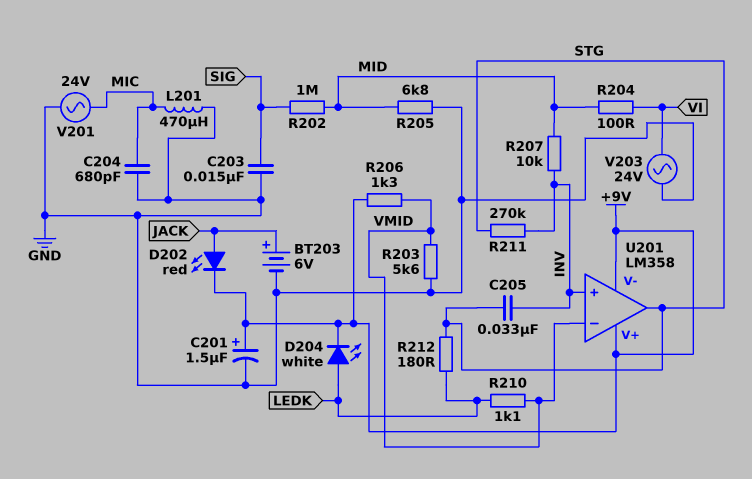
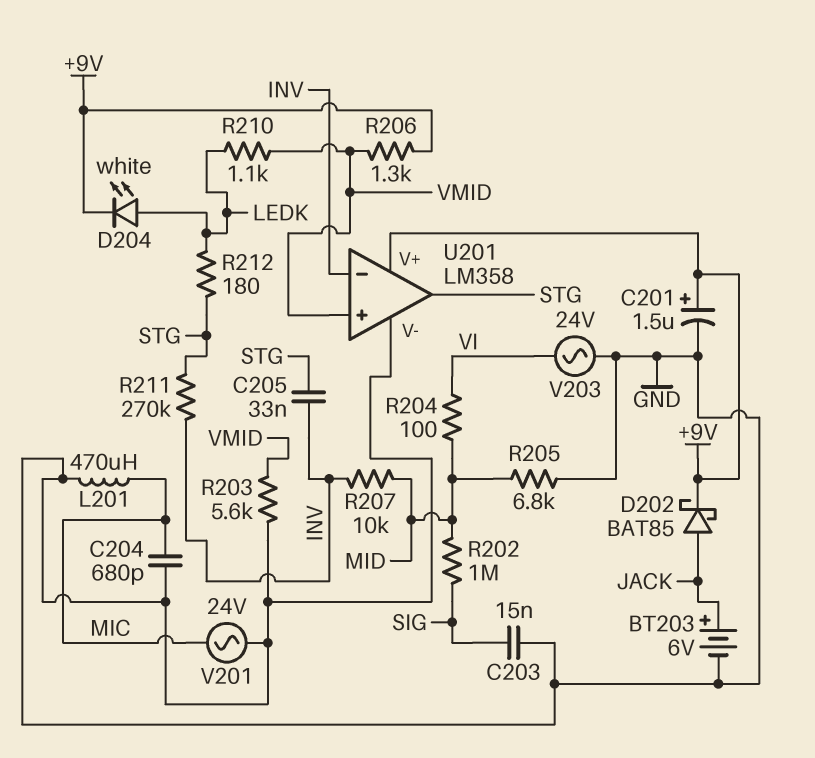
D202: LED red (A JACK, K +9V) -> schottky BAT85 (A JACK, K +9V)
U201 pin V-: +9V -> GND
U201 pin in+: INV -> VMID
U201 pin in-: VMID -> INV

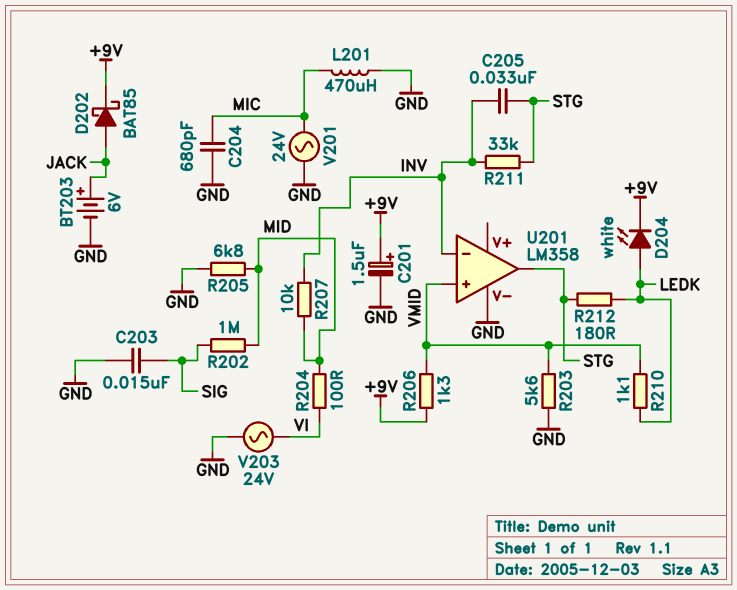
R211: 270k (INV, STG) -> 33k (INV, STG)
U201 pin V+: +9V -> none

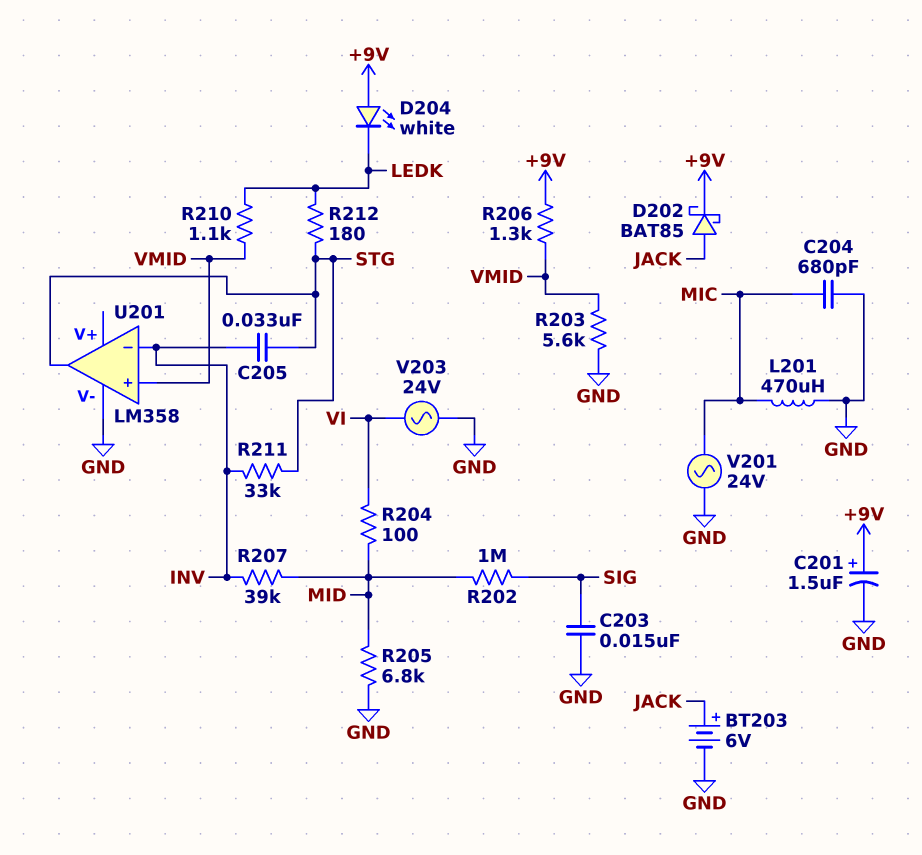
D204: LED white (A LEDK, K +9V) -> LED white (A +9V, K LEDK)
R207: 10k (INV, MID) -> 39k (INV, MID)

